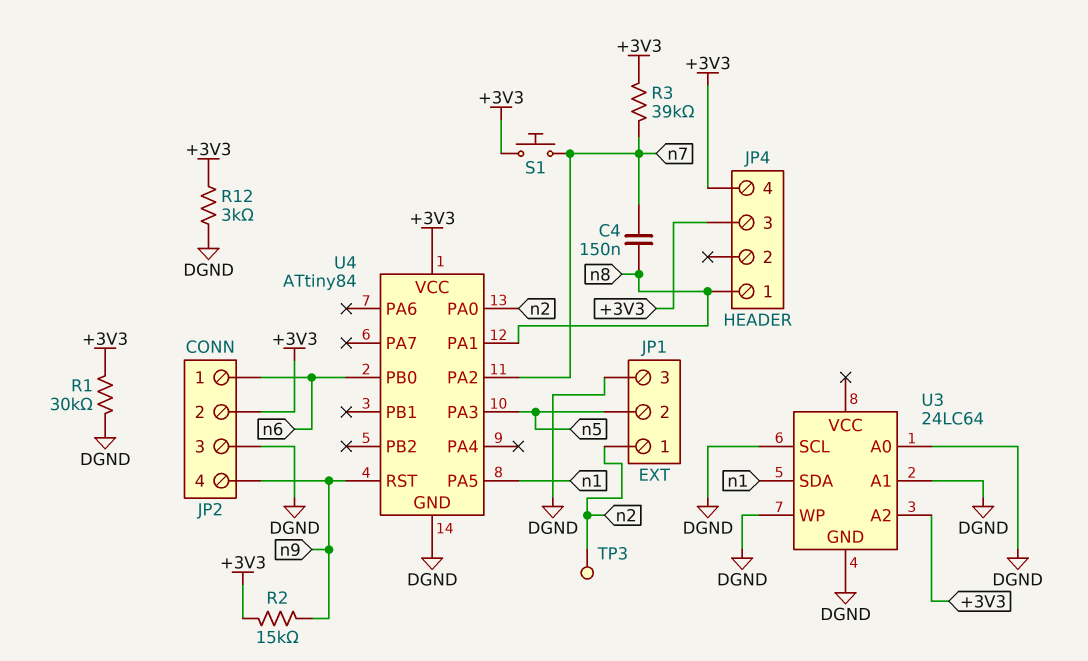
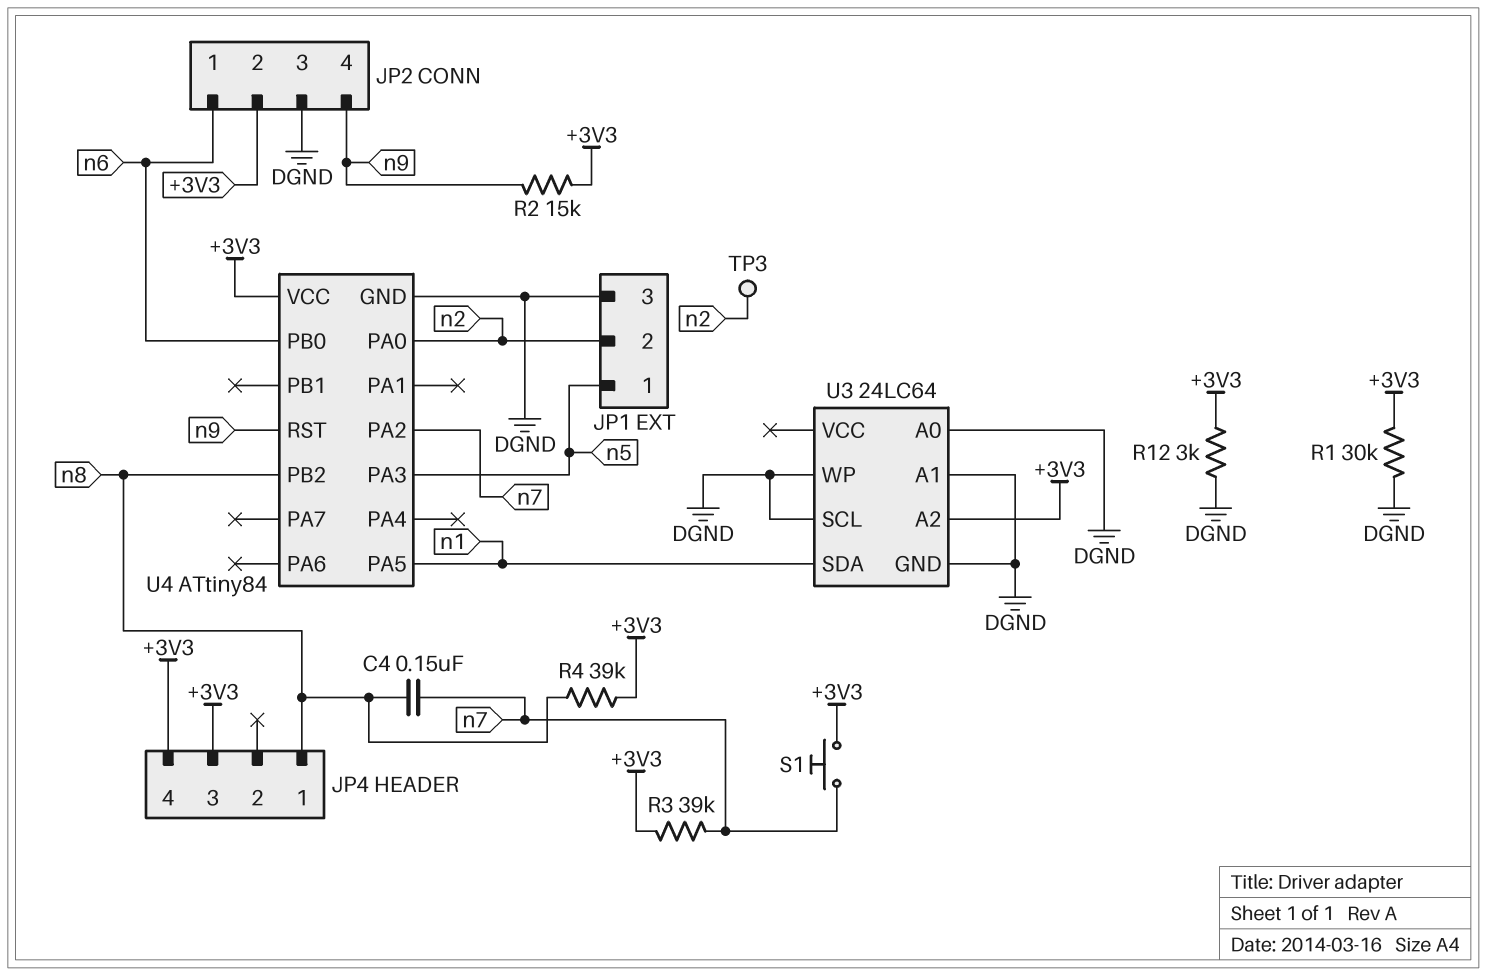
JP1 pin 1: n2 -> n5
JP1 pin 2: n5 -> n2
R4: none -> 39k (+3V3, n8)
U4 pin PA1: n8 -> none
U4 pin PB2: none -> n8

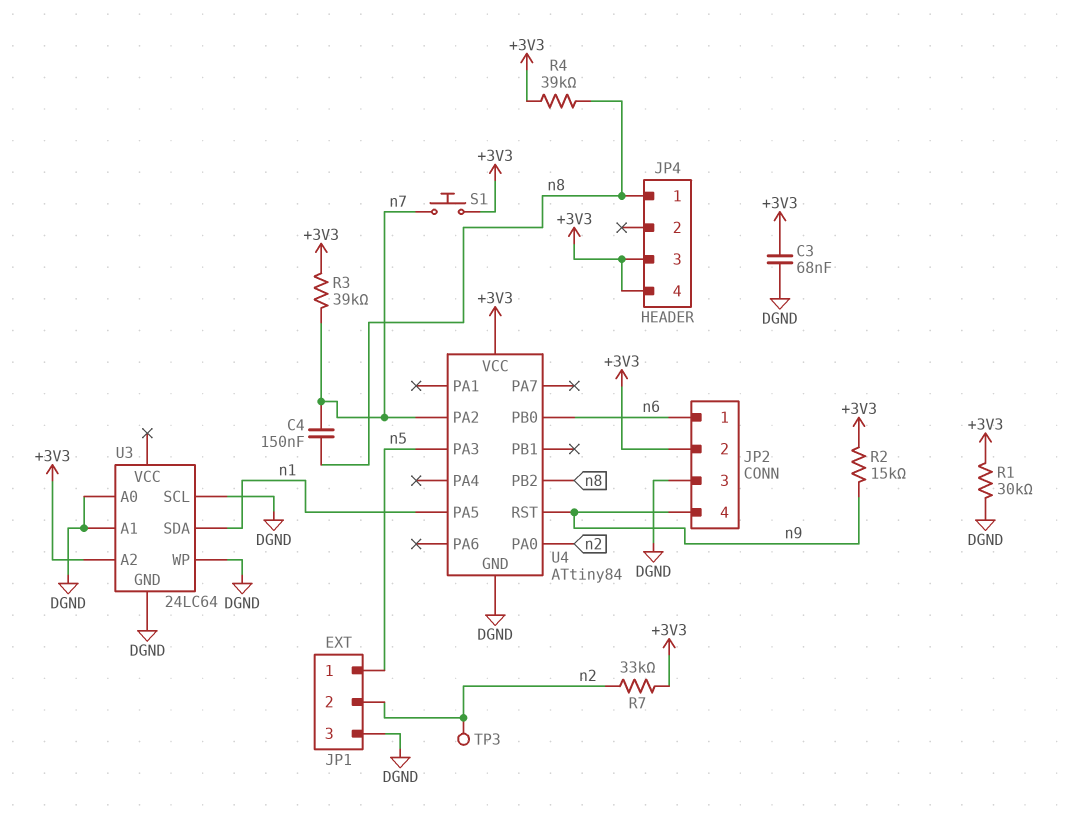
C3: none -> 68nF (+3V3, DGND)
R7: none -> 33k (+3V3, n2)
R12: 3k (+3V3, DGND) -> none

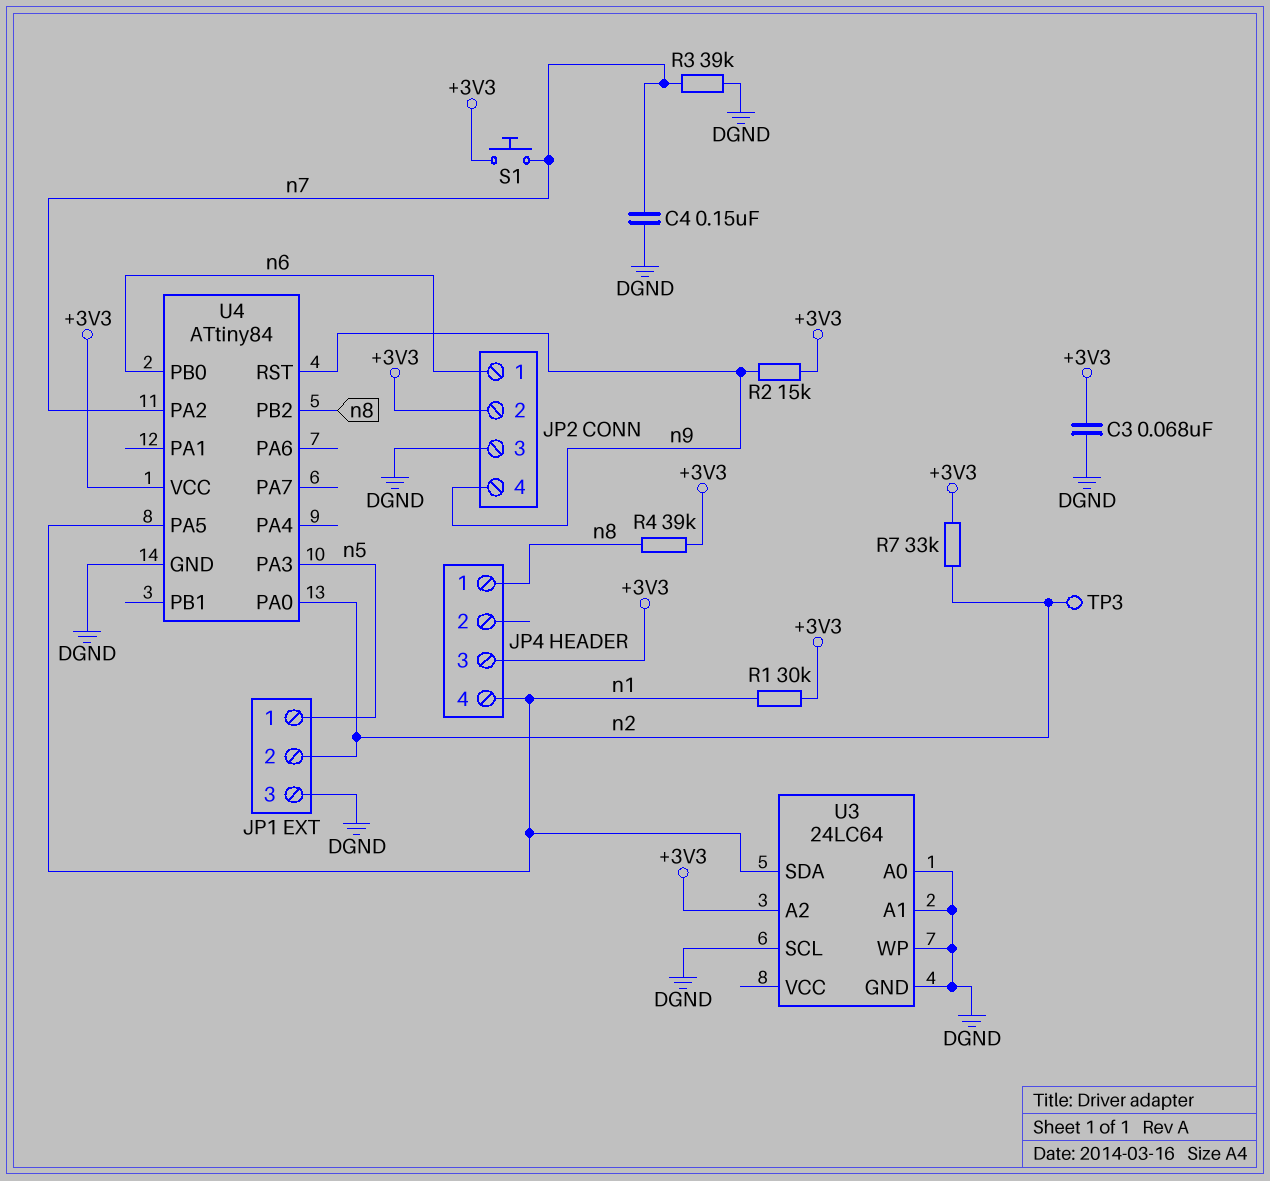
C4: 150nF (n7, n8) -> 150nF (DGND, n7)
JP4 pin 4: +3V3 -> n1
R1: 30k (+3V3, DGND) -> 30k (+3V3, n1)
R3: 39k (+3V3, n7) -> 39k (DGND, n7)

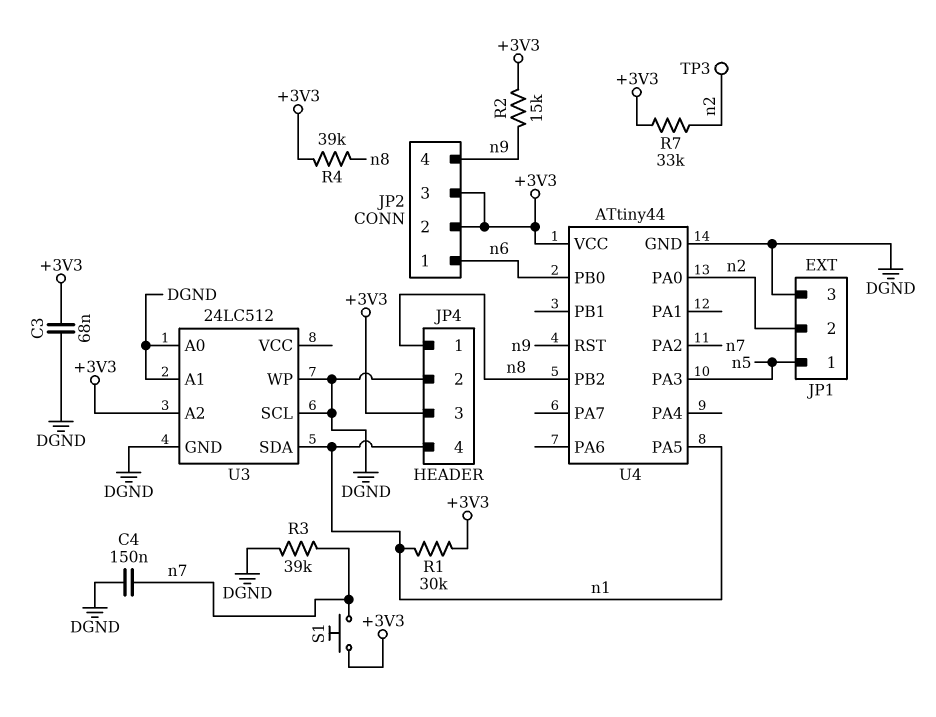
JP2 pin 3: DGND -> +3V3
JP4 pin 2: none -> DGND
U3: 24LC64 -> 24LC512
U4: ATtiny84 -> ATtiny44

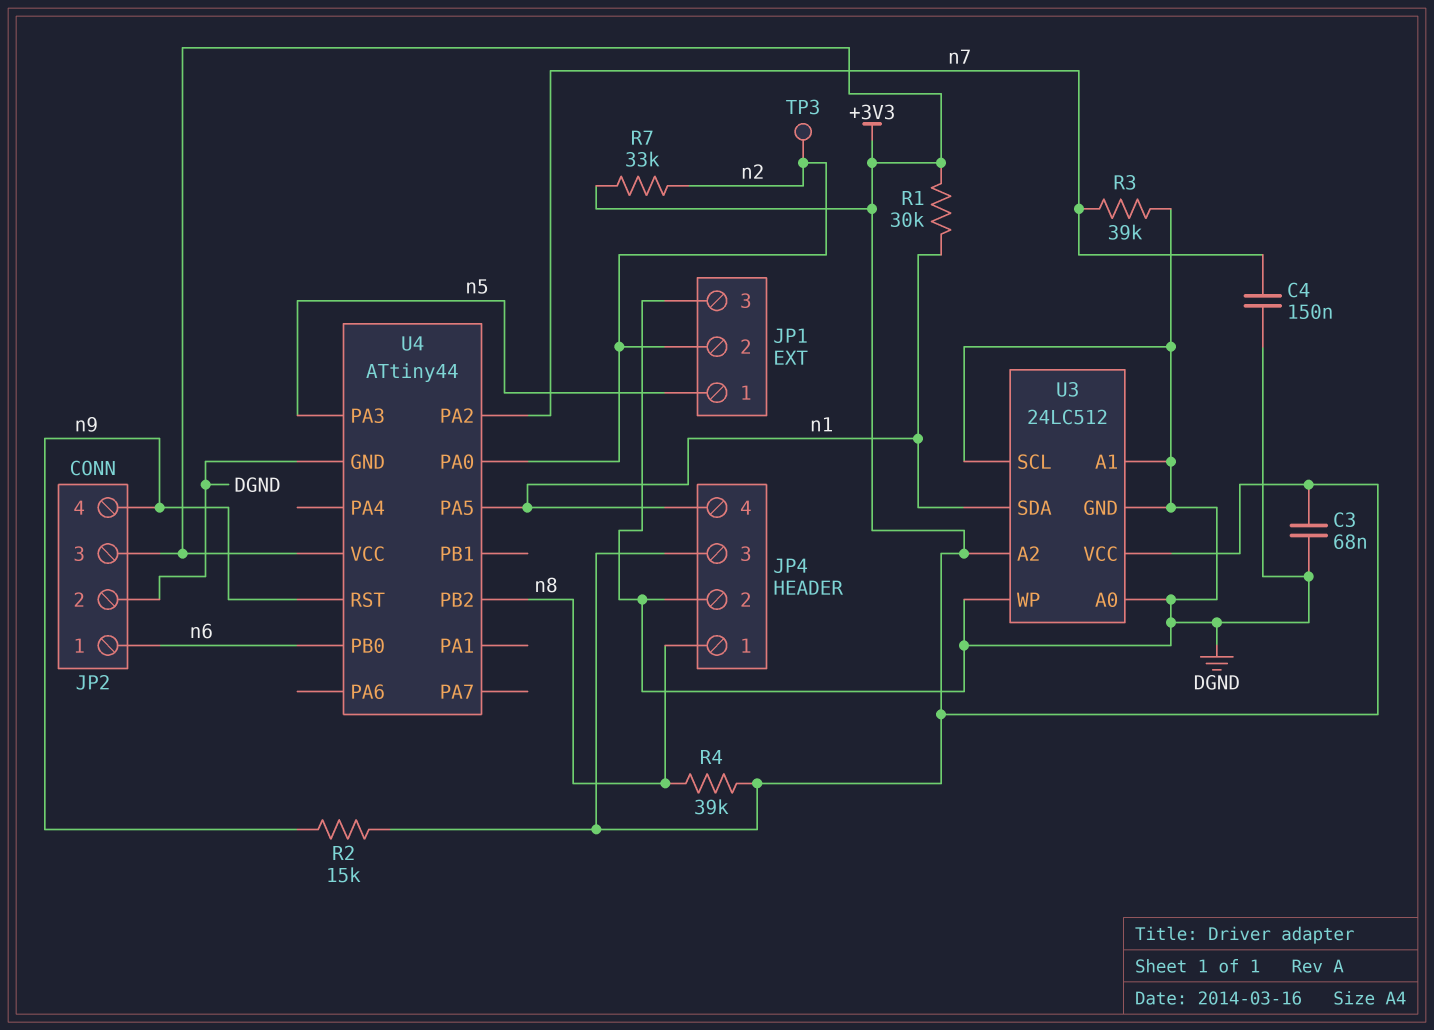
JP2 pin 2: +3V3 -> DGND
S1: button (+3V3, n7) -> none
U3 pin VCC: none -> +3V3

